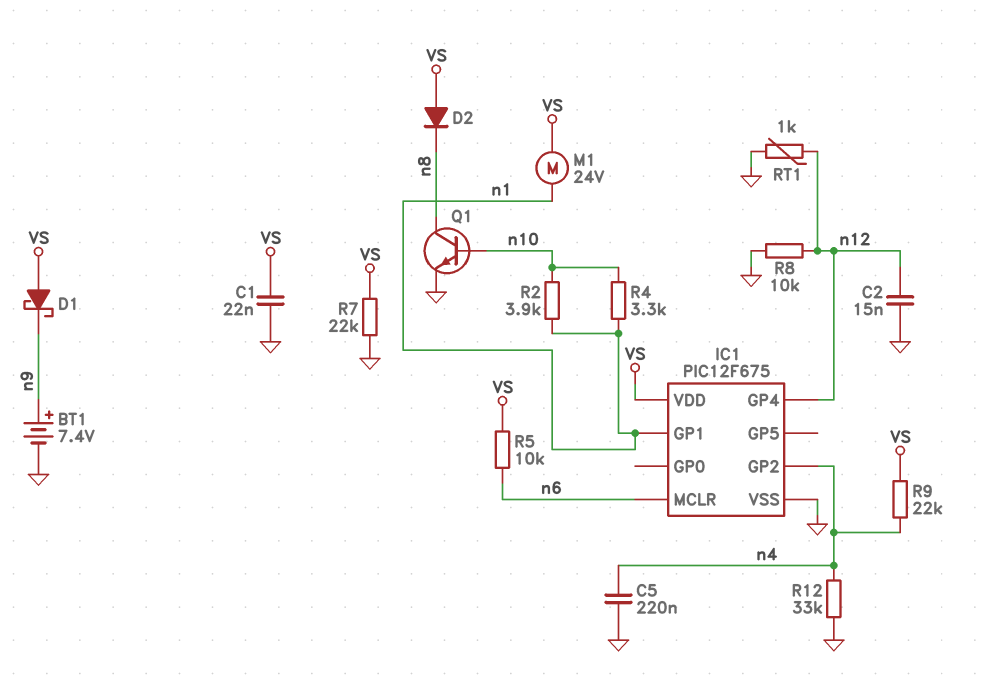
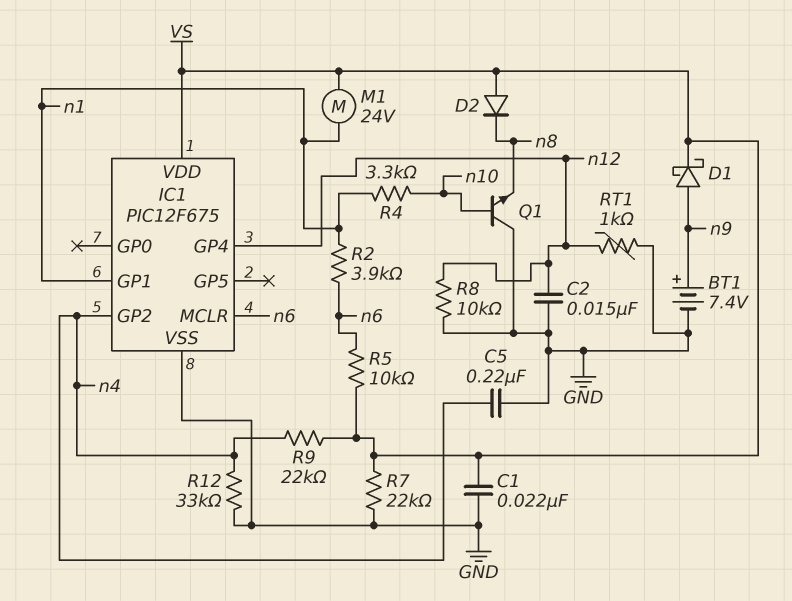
D1: schottky (A VS, K n9) -> schottky (A n9, K VS)
Q1: NPN (B n10, C n8, E GND) -> NPN (B n10, C GND, E n8)
R2: 3.9k (n1, n10) -> 3.9k (n1, n6)

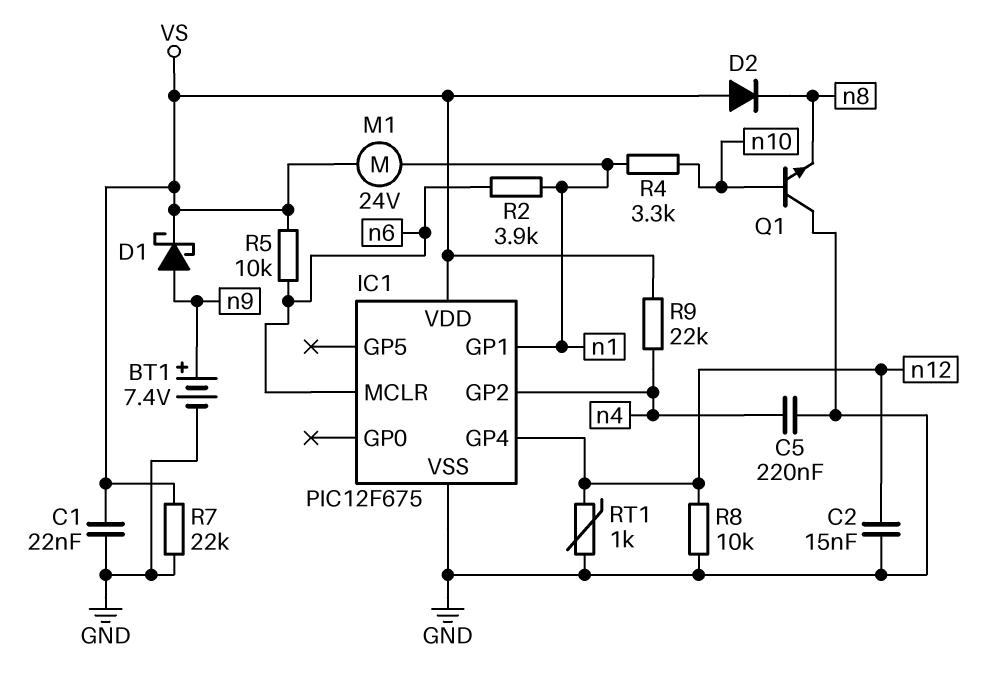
R12: 33k (GND, n4) -> none

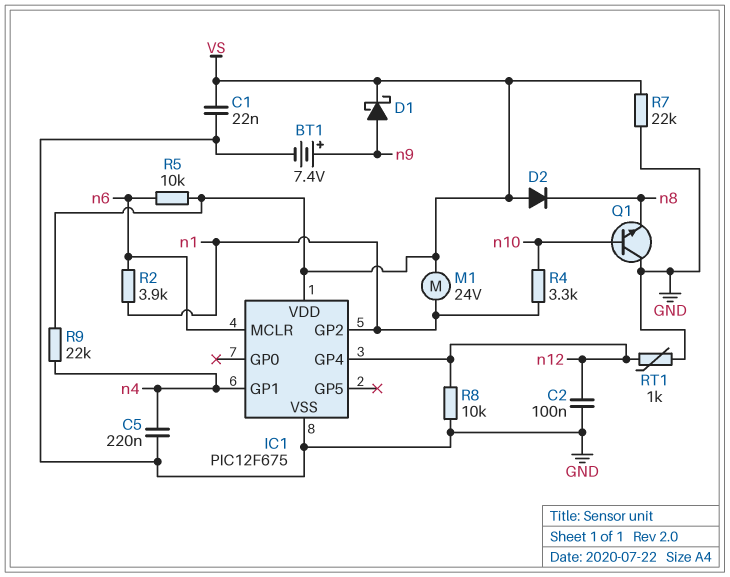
C2: 15nF (GND, n12) -> 100nF (GND, n12)
IC1 pin GP1: n1 -> n4
IC1 pin GP2: n4 -> n1

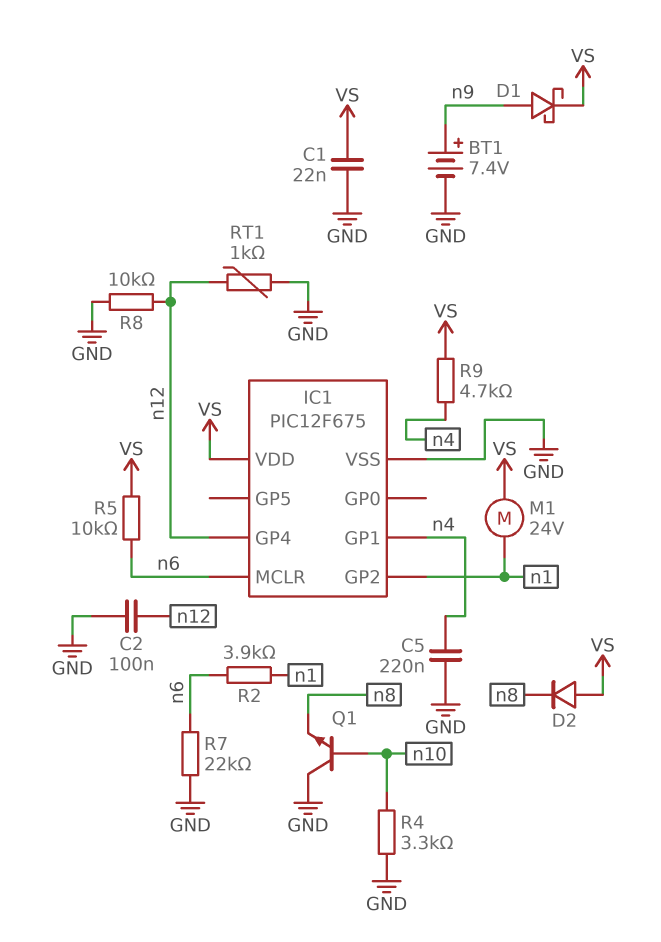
R4: 3.3k (n1, n10) -> 3.3k (GND, n10)
R7: 22k (GND, VS) -> 22k (GND, n6)
R9: 22k (VS, n4) -> 4.7k (VS, n4)

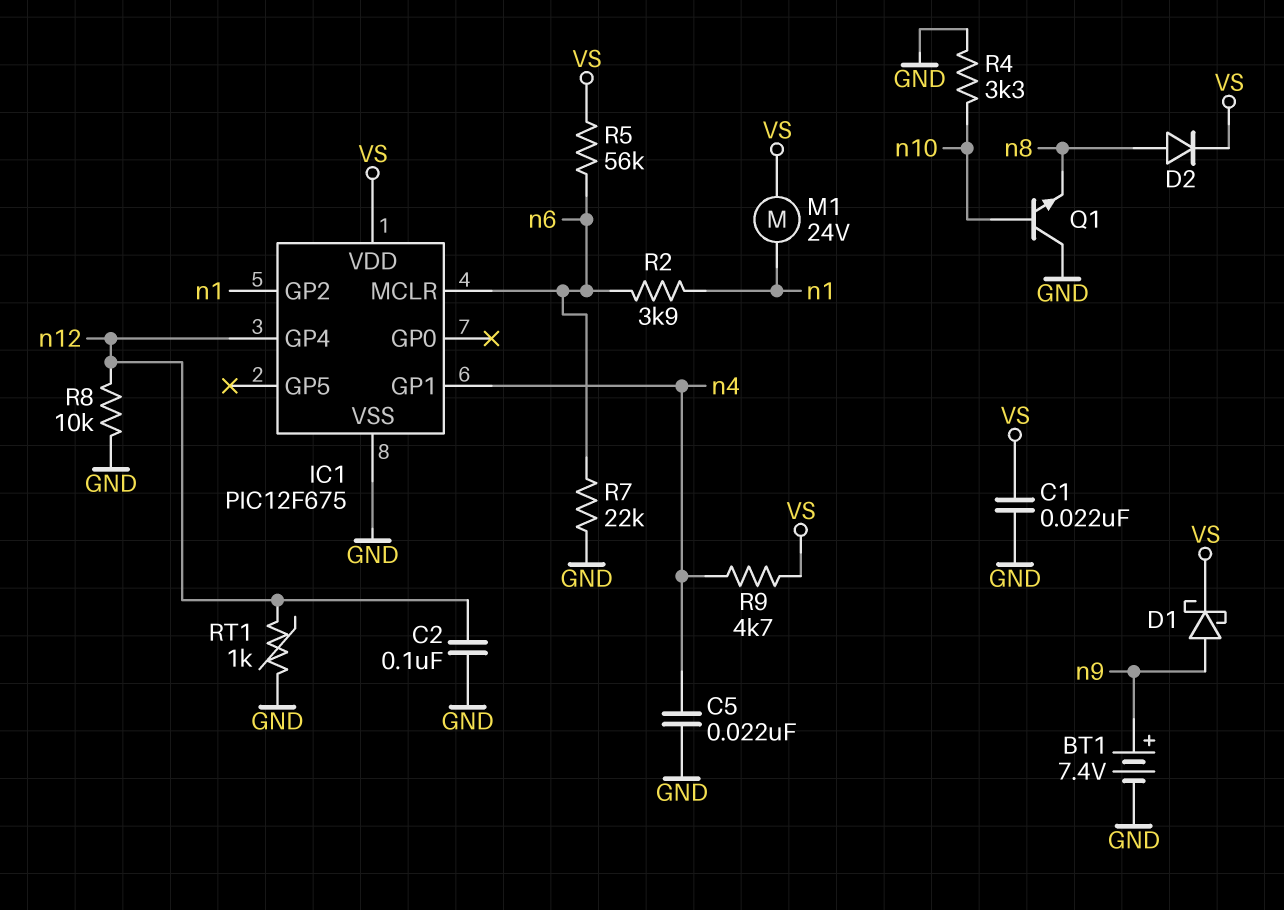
C5: 220nF (GND, n4) -> 22nF (GND, n4)
D2: diode (A VS, K n8) -> diode (A n8, K VS)
R5: 10k (VS, n6) -> 56k (VS, n6)

